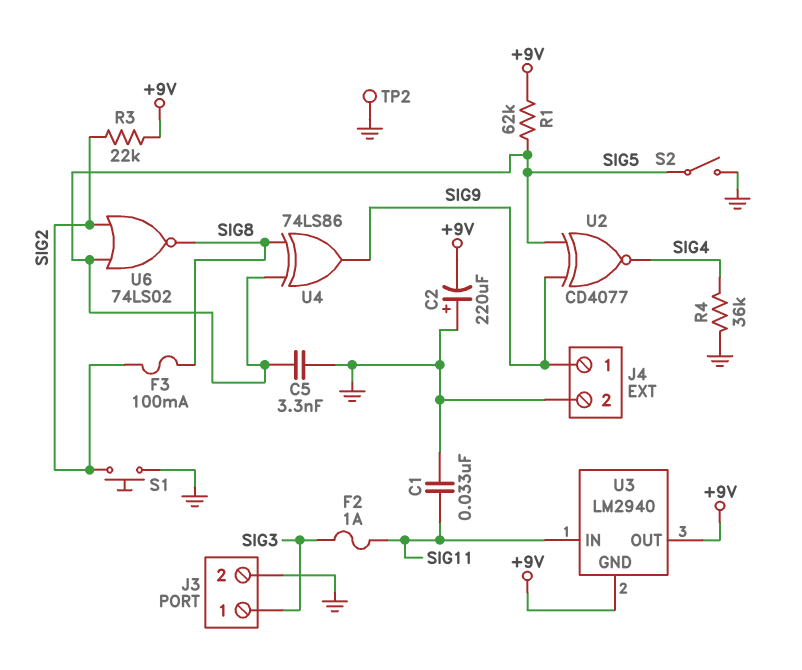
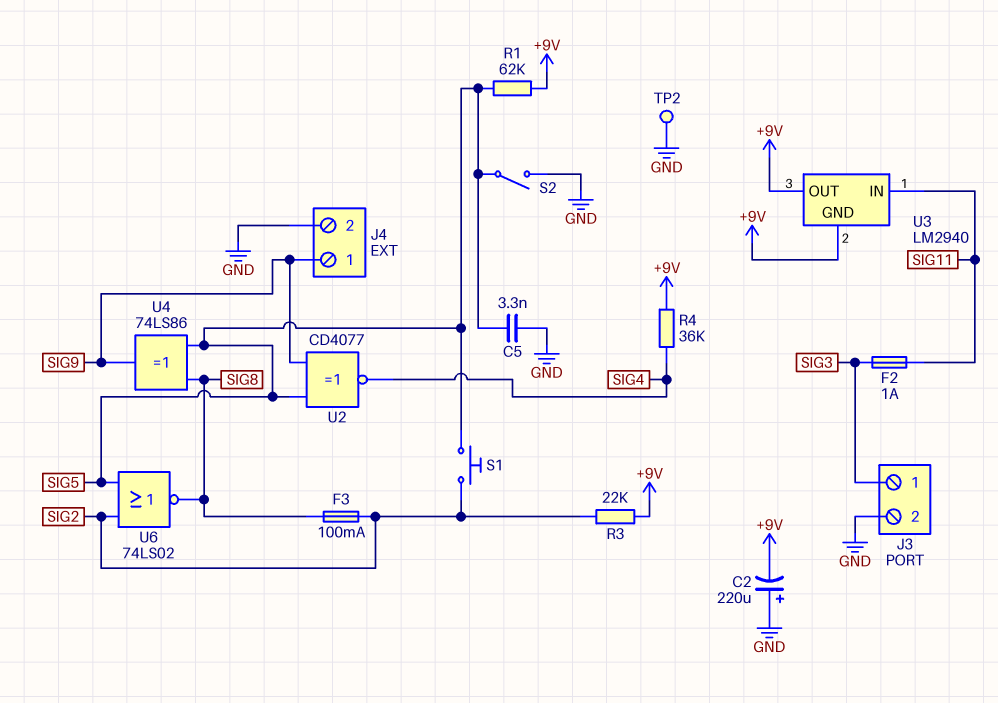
C1: 33nF (GND, SIG11) -> none
R4: 36k (GND, SIG4) -> 36k (+9V, SIG4)
S1: button (GND, SIG2) -> button (SIG2, SIG5)

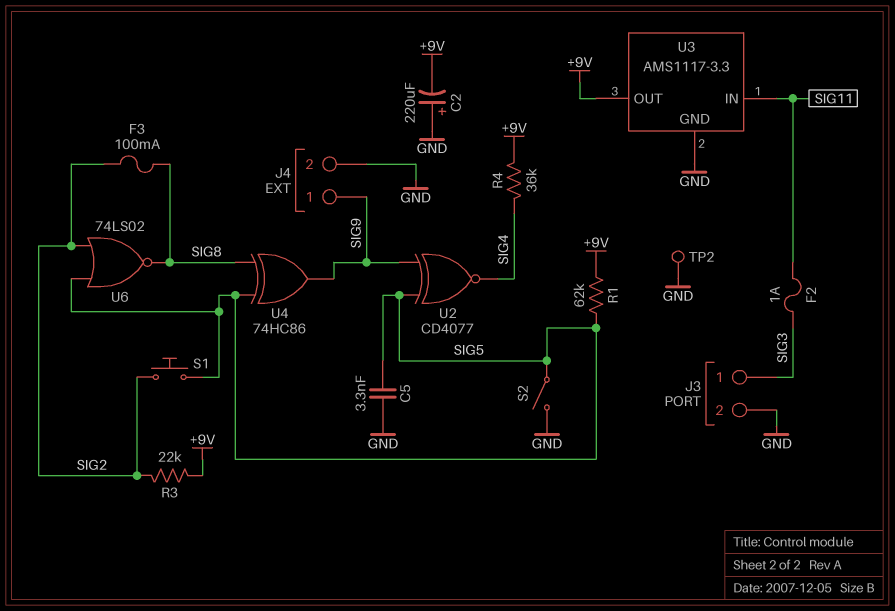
U3: LM2940 -> AMS1117-3.3
U3 pin GND: +9V -> GND
U4: XOR 74LS86 (in SIG5, in SIG8, out SIG9) -> XOR 74HC86 (in SIG5, in SIG8, out SIG9)

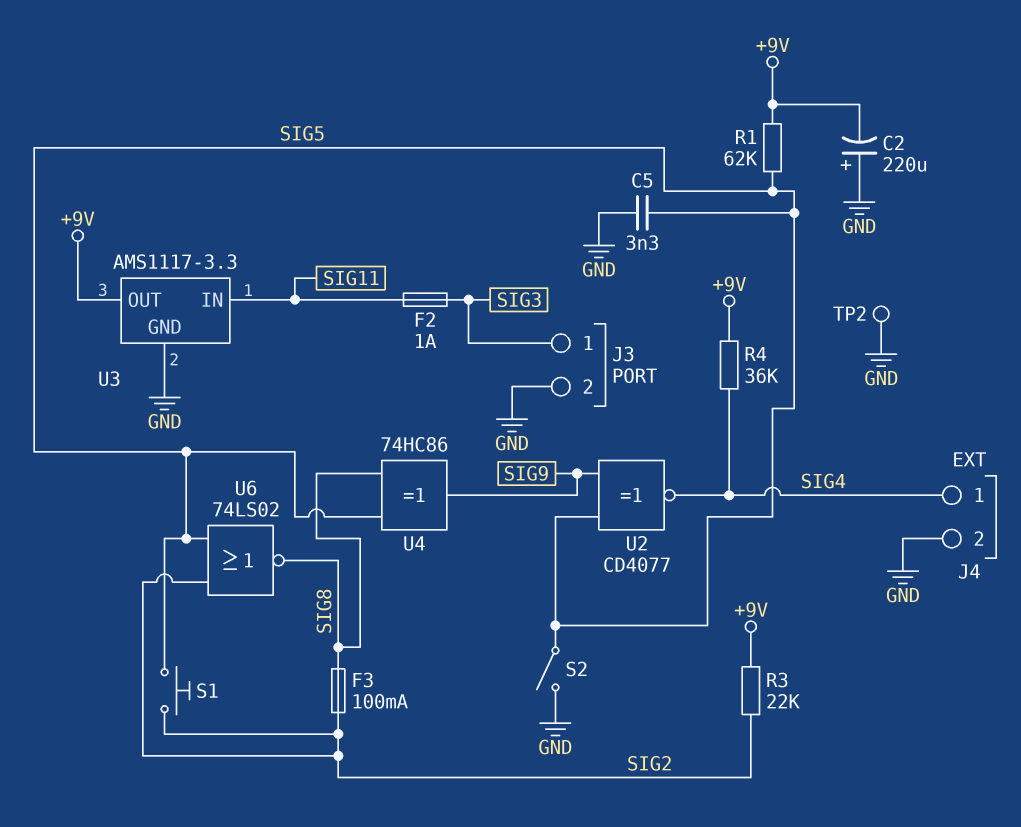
J4 pin 1: SIG9 -> SIG4

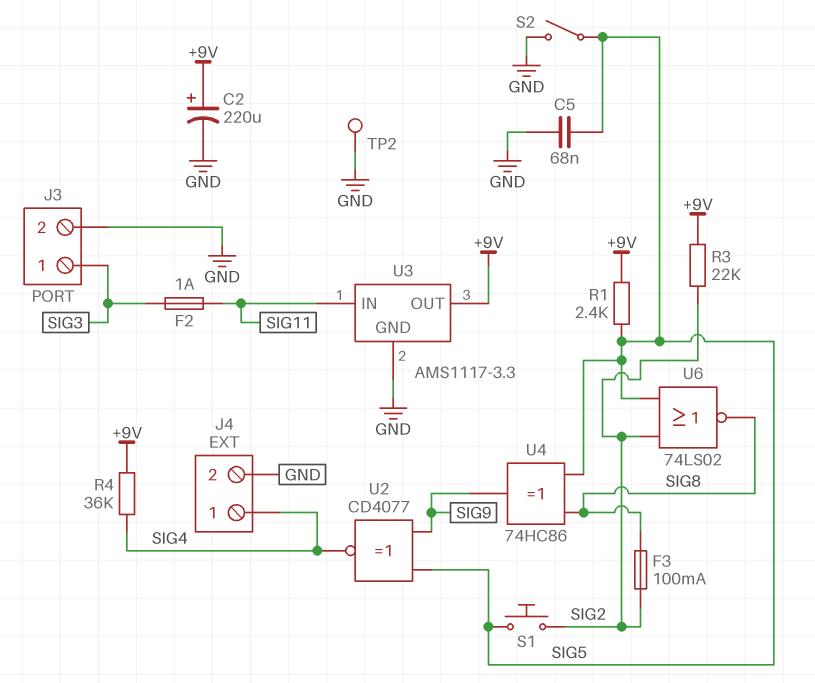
C2: 220uF (plus GND, minus +9V) -> 220uF (plus +9V, minus GND)
C5: 3.3nF (GND, SIG5) -> 68nF (GND, SIG5)
R1: 62k (+9V, SIG5) -> 2.4k (+9V, SIG5)

